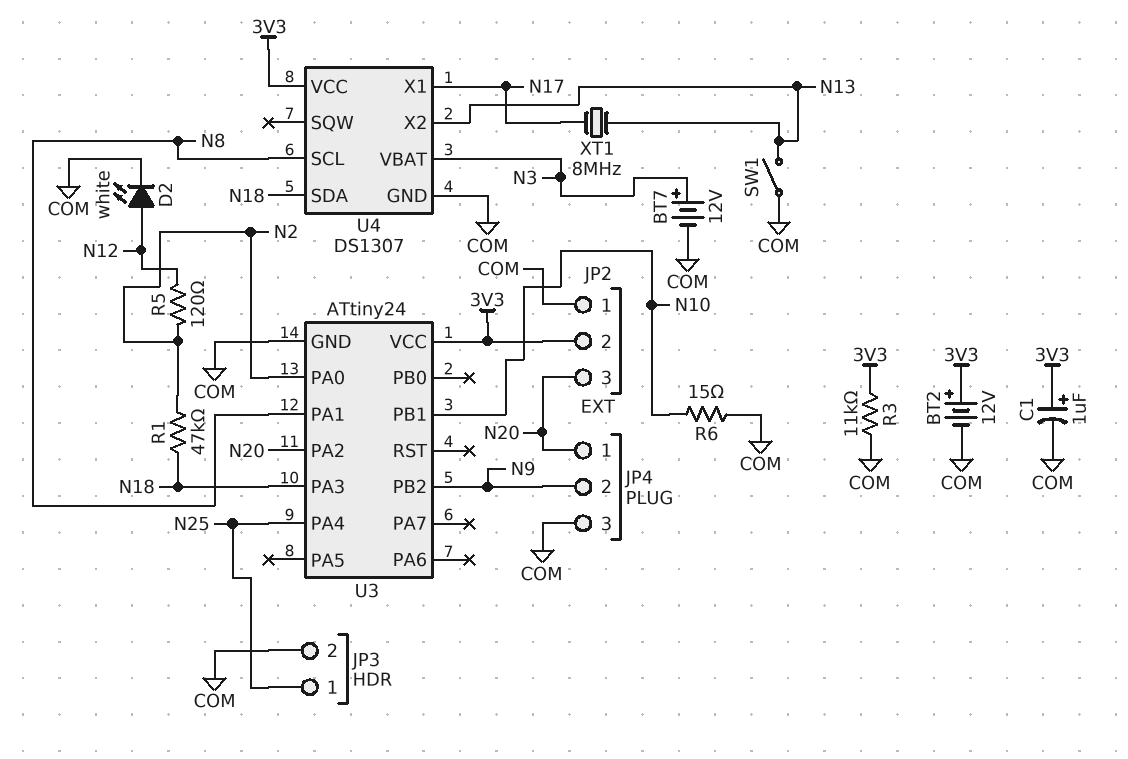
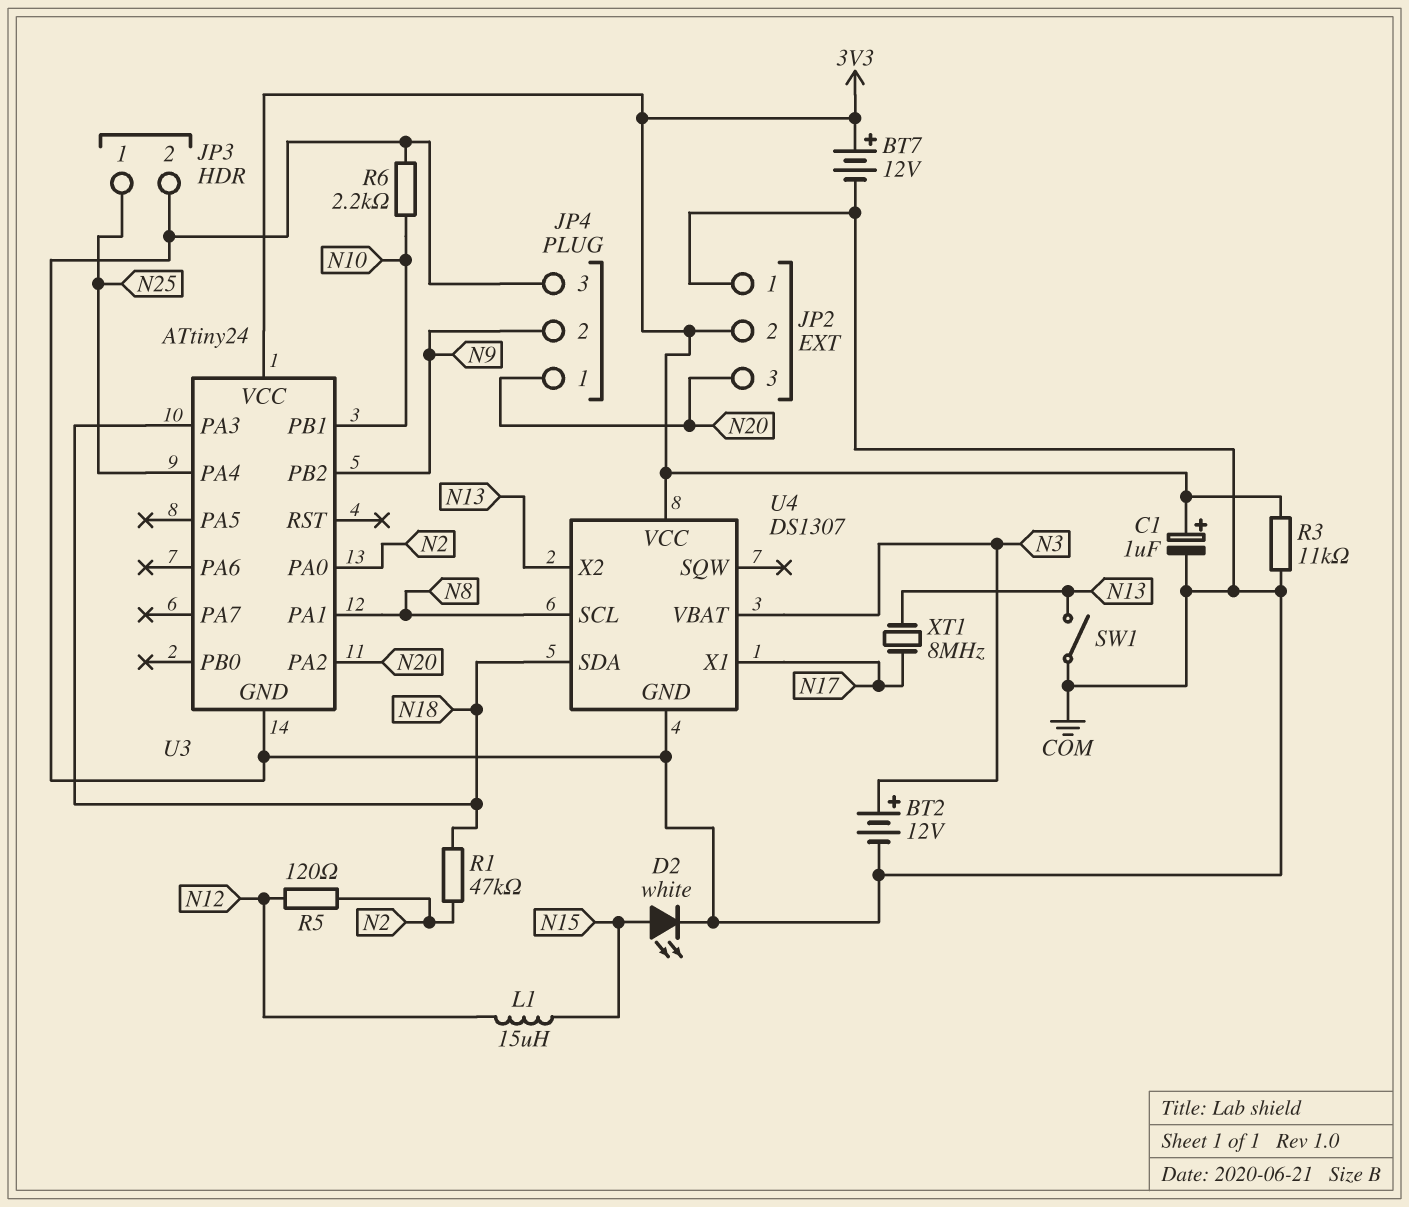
BT2: 12V (plus 3V3, minus COM) -> 12V (plus N3, minus COM)
BT7: 12V (plus N3, minus COM) -> 12V (plus 3V3, minus COM)
D2: LED white (A N12, K COM) -> LED white (A N15, K COM)
L1: none -> 15uH (N12, N15)
R6: 15 (COM, N10) -> 2.2k (COM, N10)

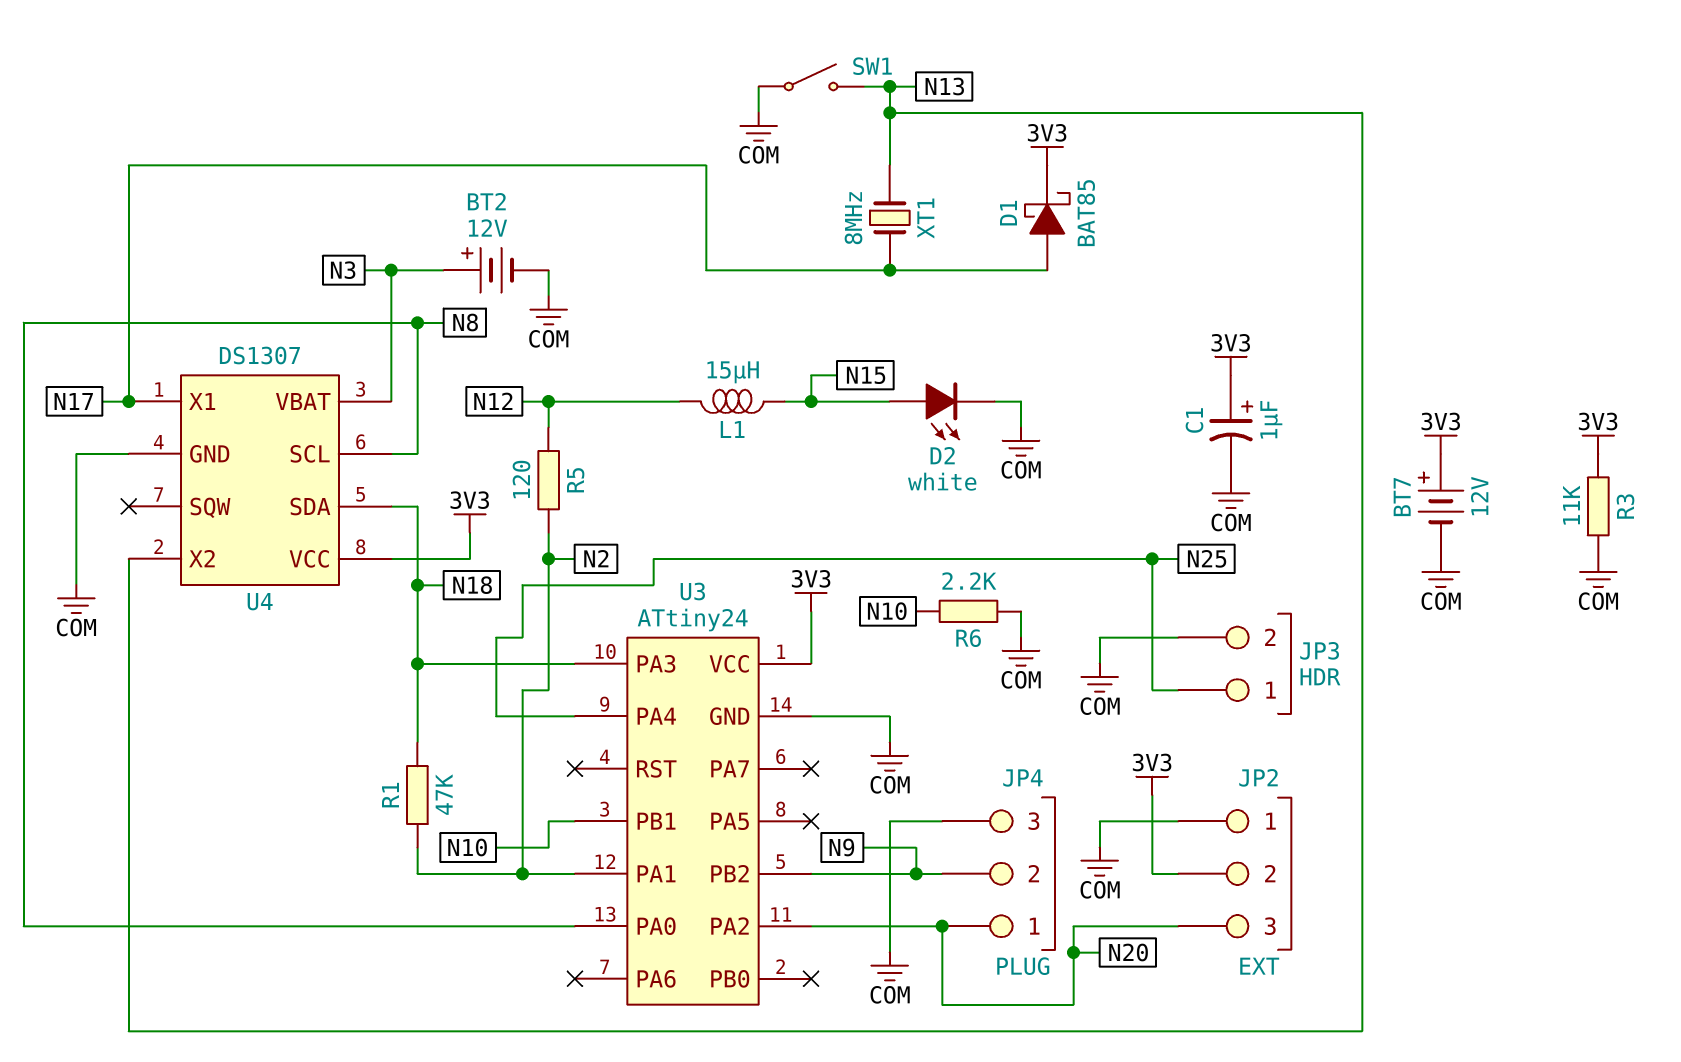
D1: none -> schottky BAT85 (A N17, K 3V3)
U3 pin PA0: N2 -> N8
U3 pin PA1: N8 -> N2

